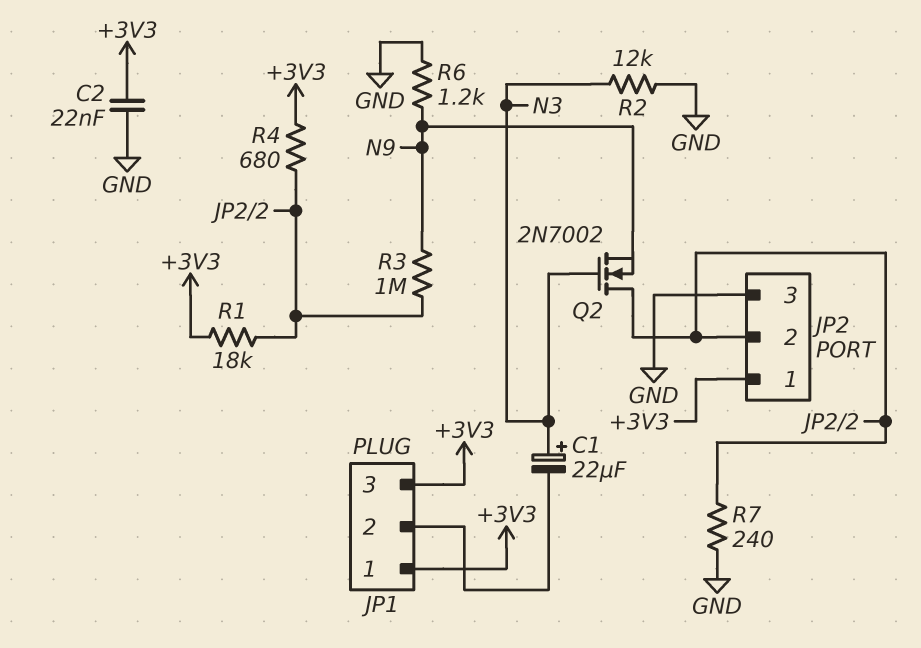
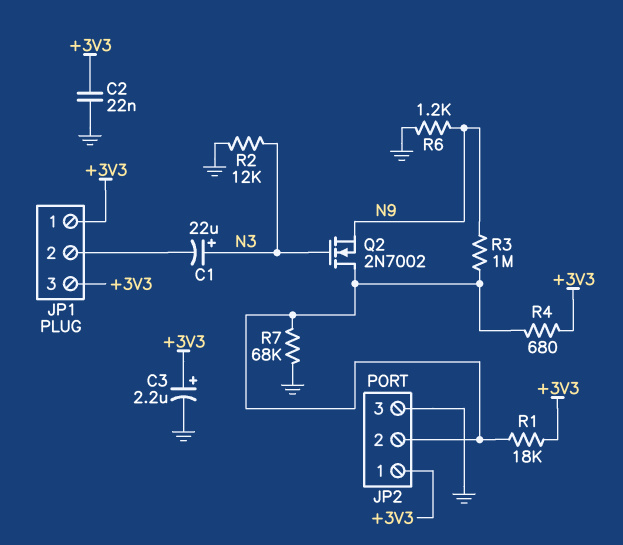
C3: none -> 2.2uF (plus +3V3, minus GND)
R7: 240 (GND, JP2/2) -> 68k (GND, JP2/2)

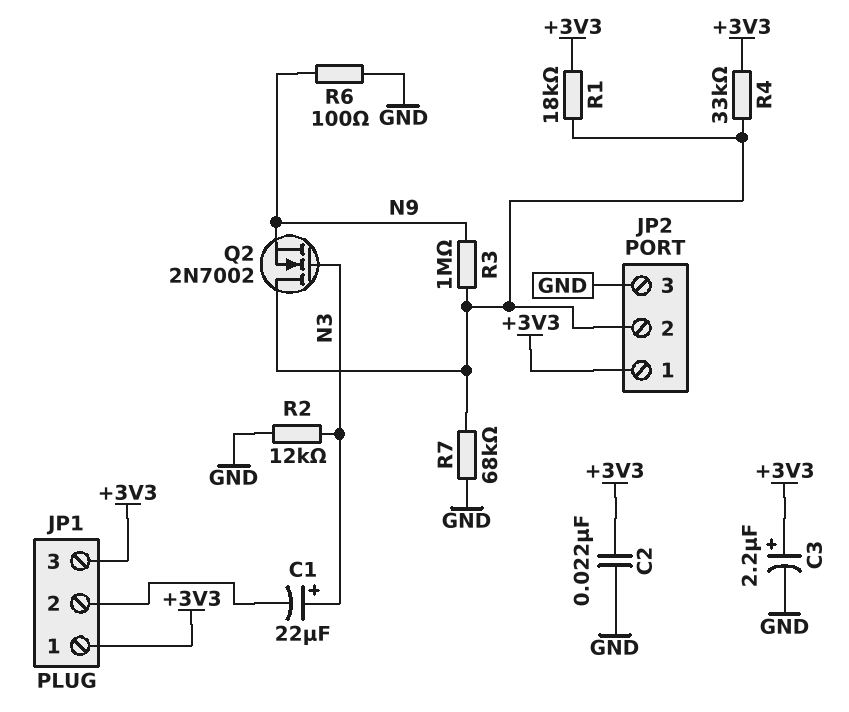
R4: 680 (+3V3, JP2/2) -> 33k (+3V3, JP2/2)
R6: 1.2k (GND, N9) -> 100 (GND, N9)

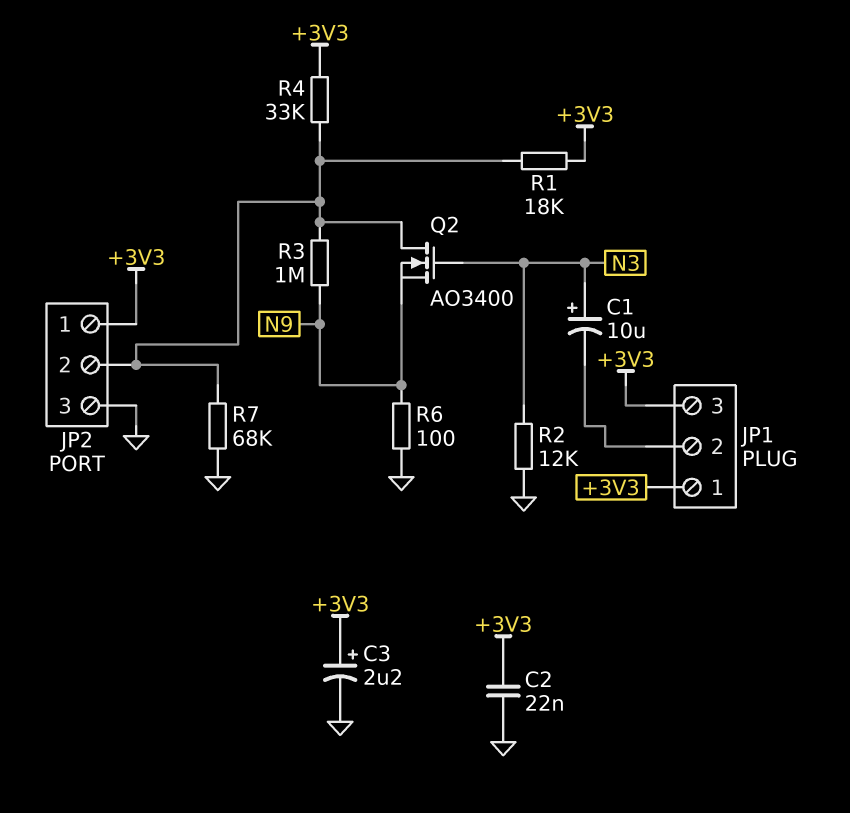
C1: 22uF (plus N3, minus JP1/2) -> 10uF (plus N3, minus JP1/2)
Q2: NMOS 2N7002 (G N3, D JP2/2, S N9) -> NMOS AO3400 (G N3, D JP2/2, S N9)

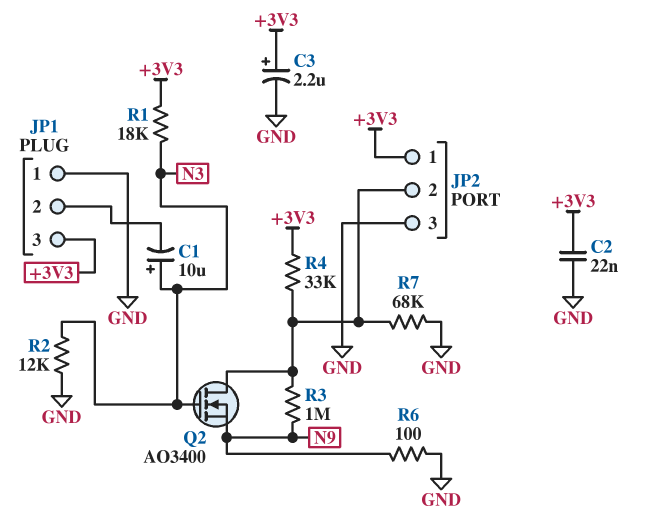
JP1 pin 1: +3V3 -> GND
R1: 18k (+3V3, JP2/2) -> 18k (+3V3, N3)

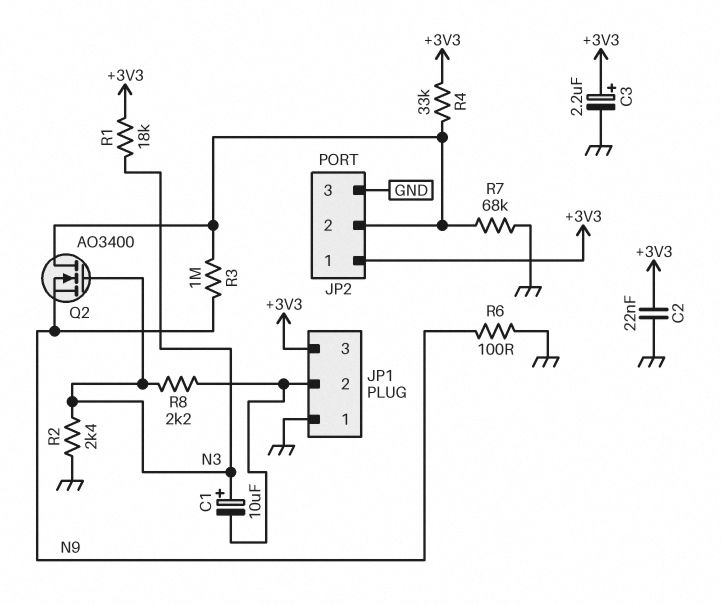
R2: 12k (GND, N3) -> 2.4k (GND, N3)
R8: none -> 2.2k (JP1/2, N3)

